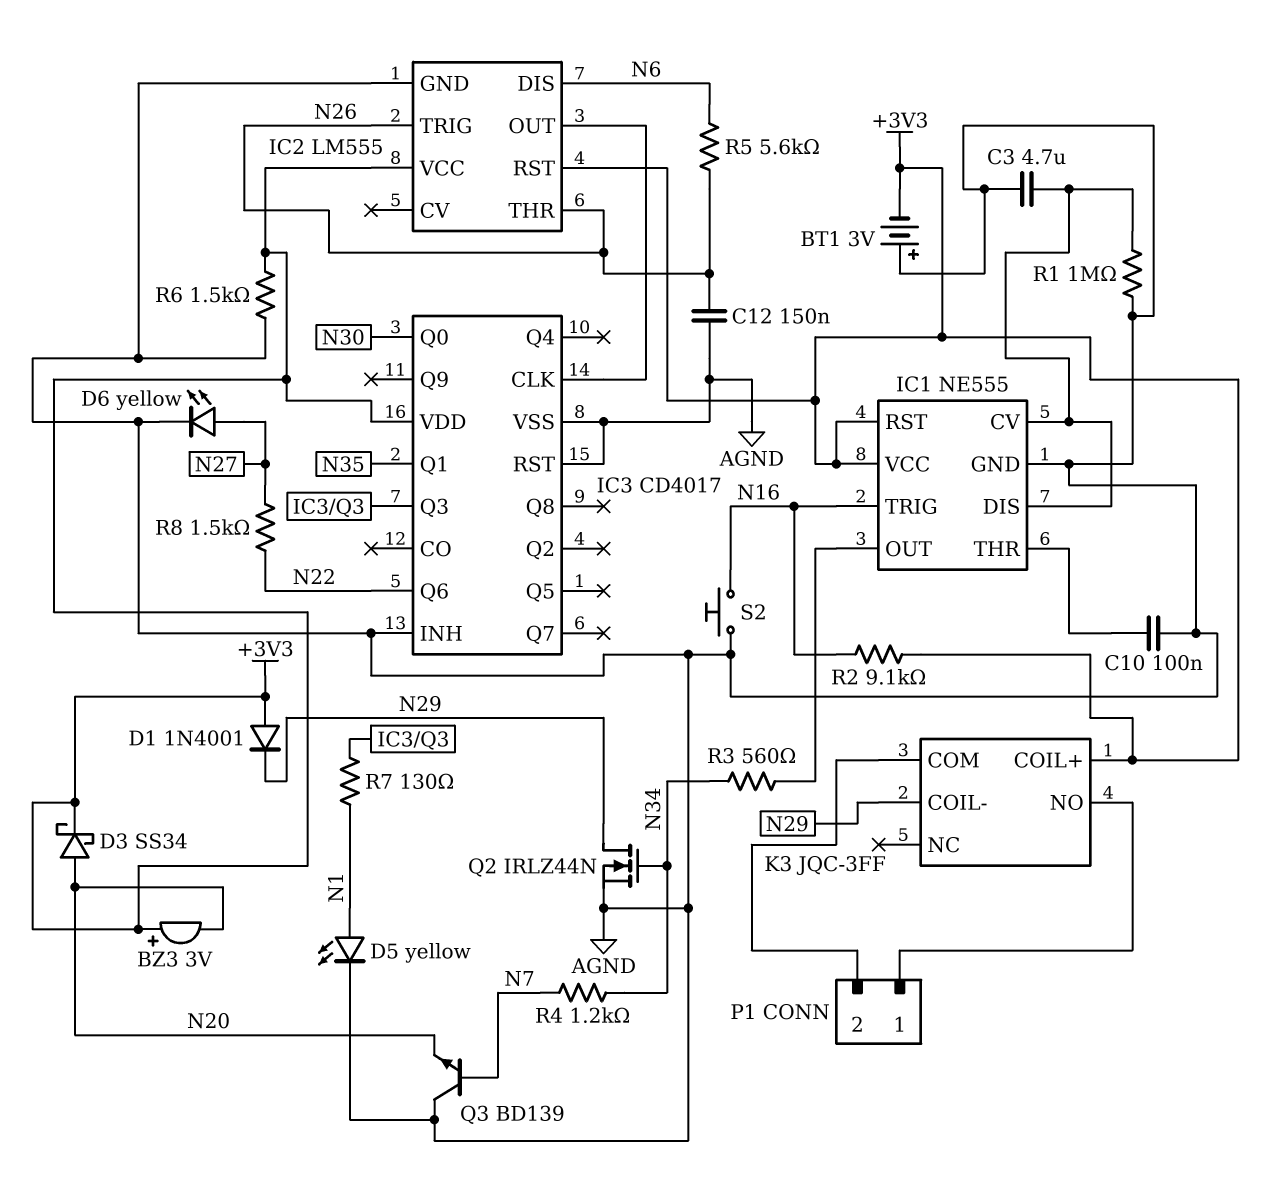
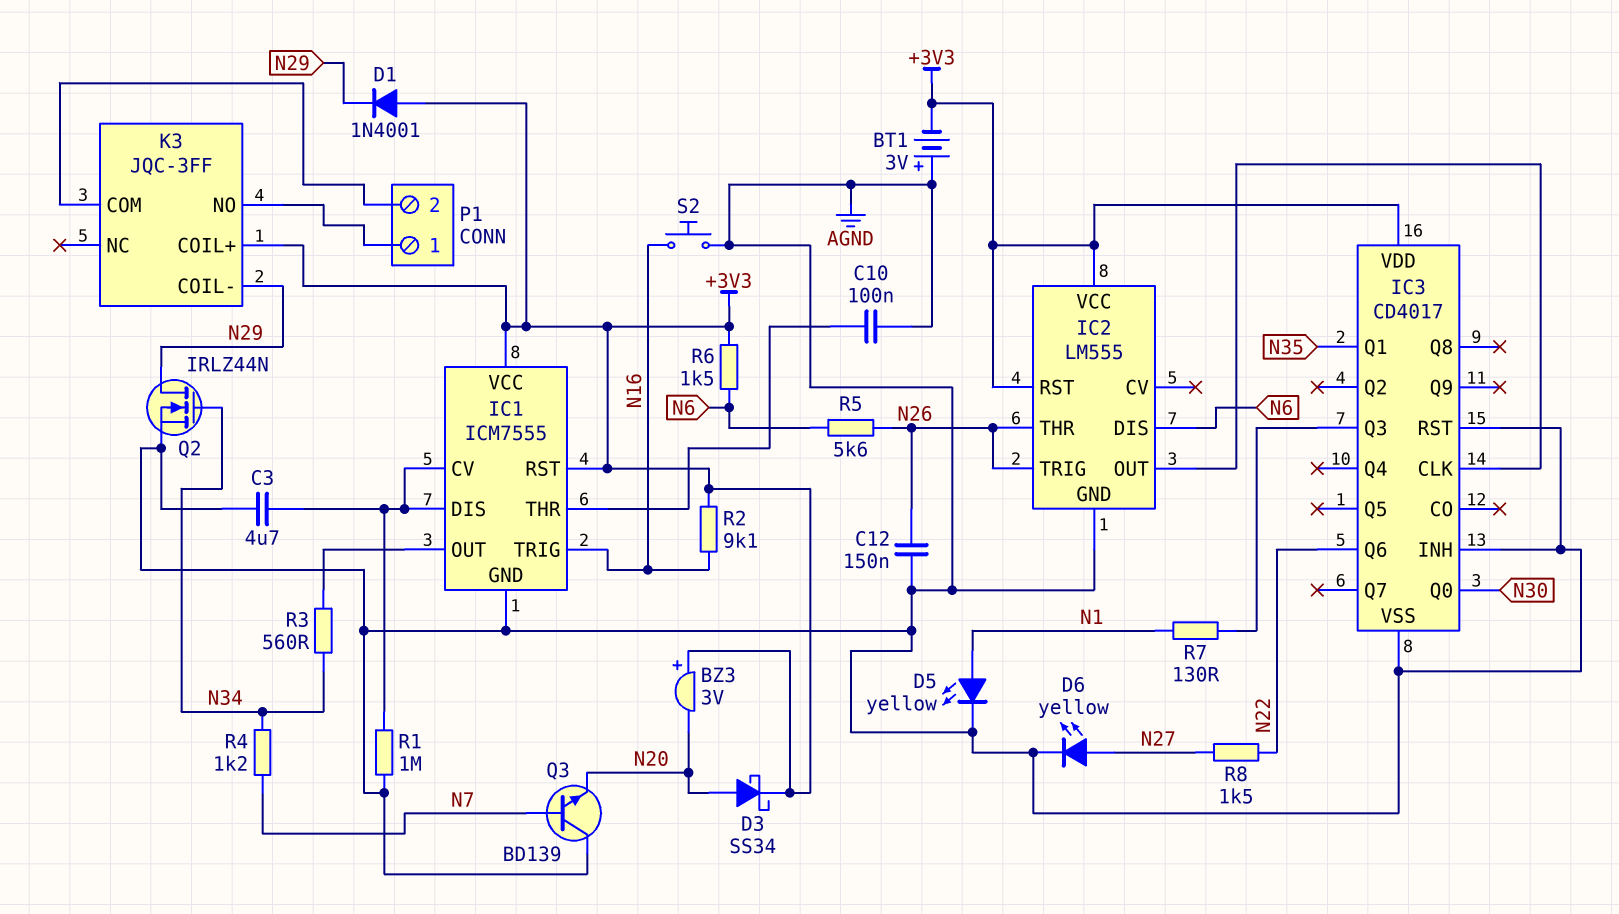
IC1: NE555 -> ICM7555
R6: 1.5k (+3V3, AGND) -> 1.5k (+3V3, N6)

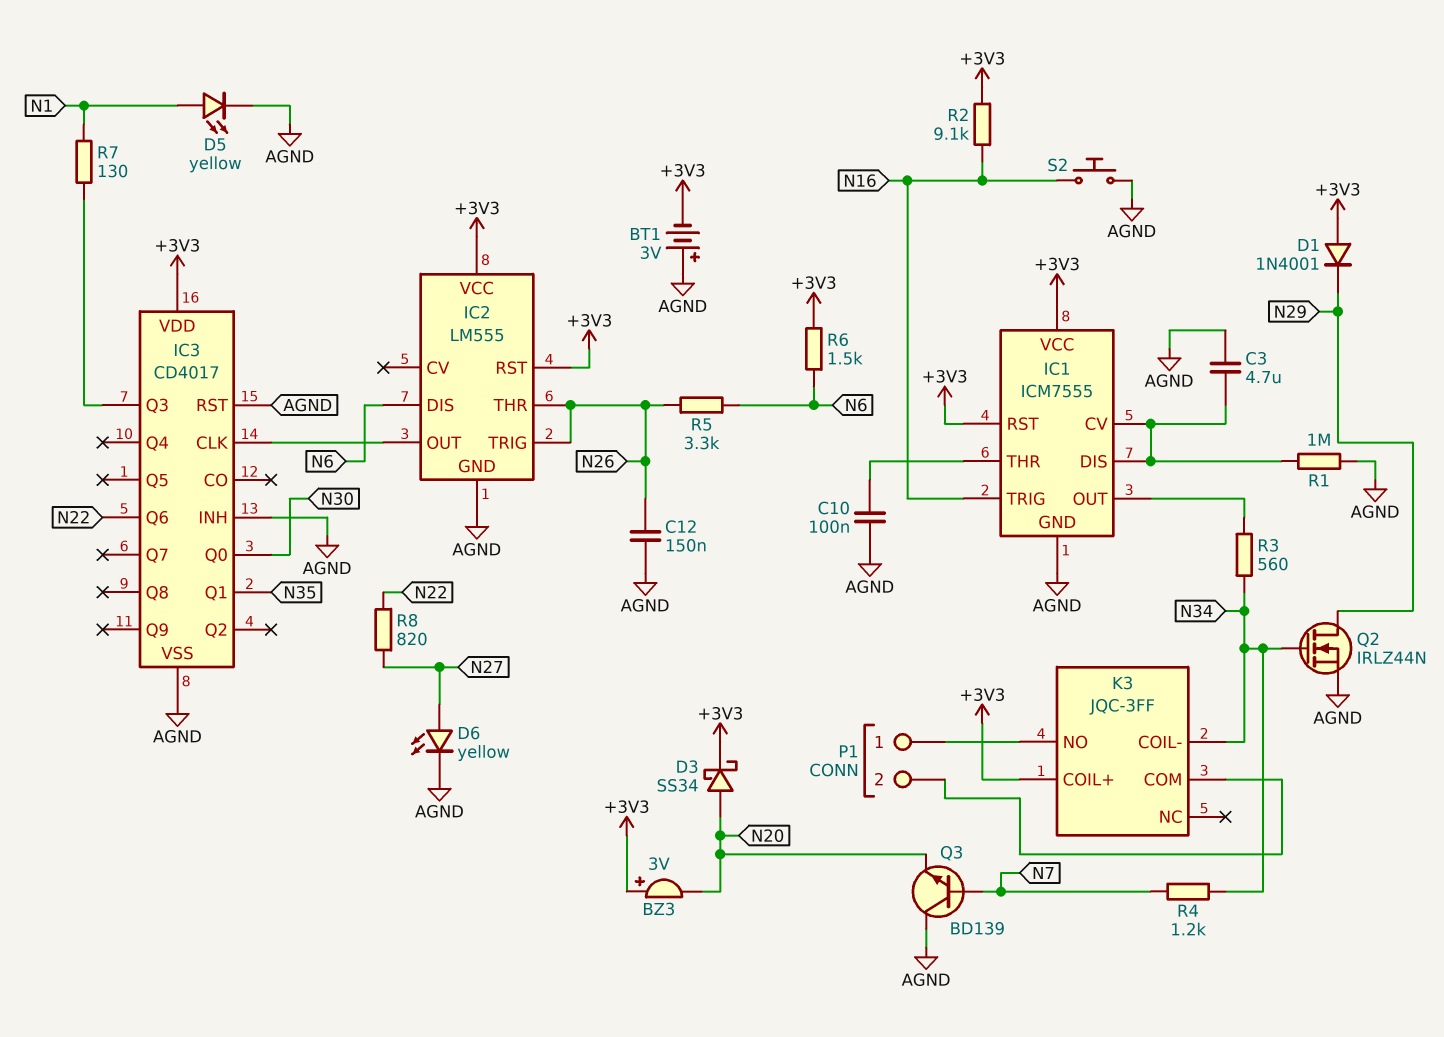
K3 pin COIL-: N29 -> N34
R5: 5.6k (N6, N26) -> 3.3k (N6, N26)
R8: 1.5k (N22, N27) -> 820 (N22, N27)

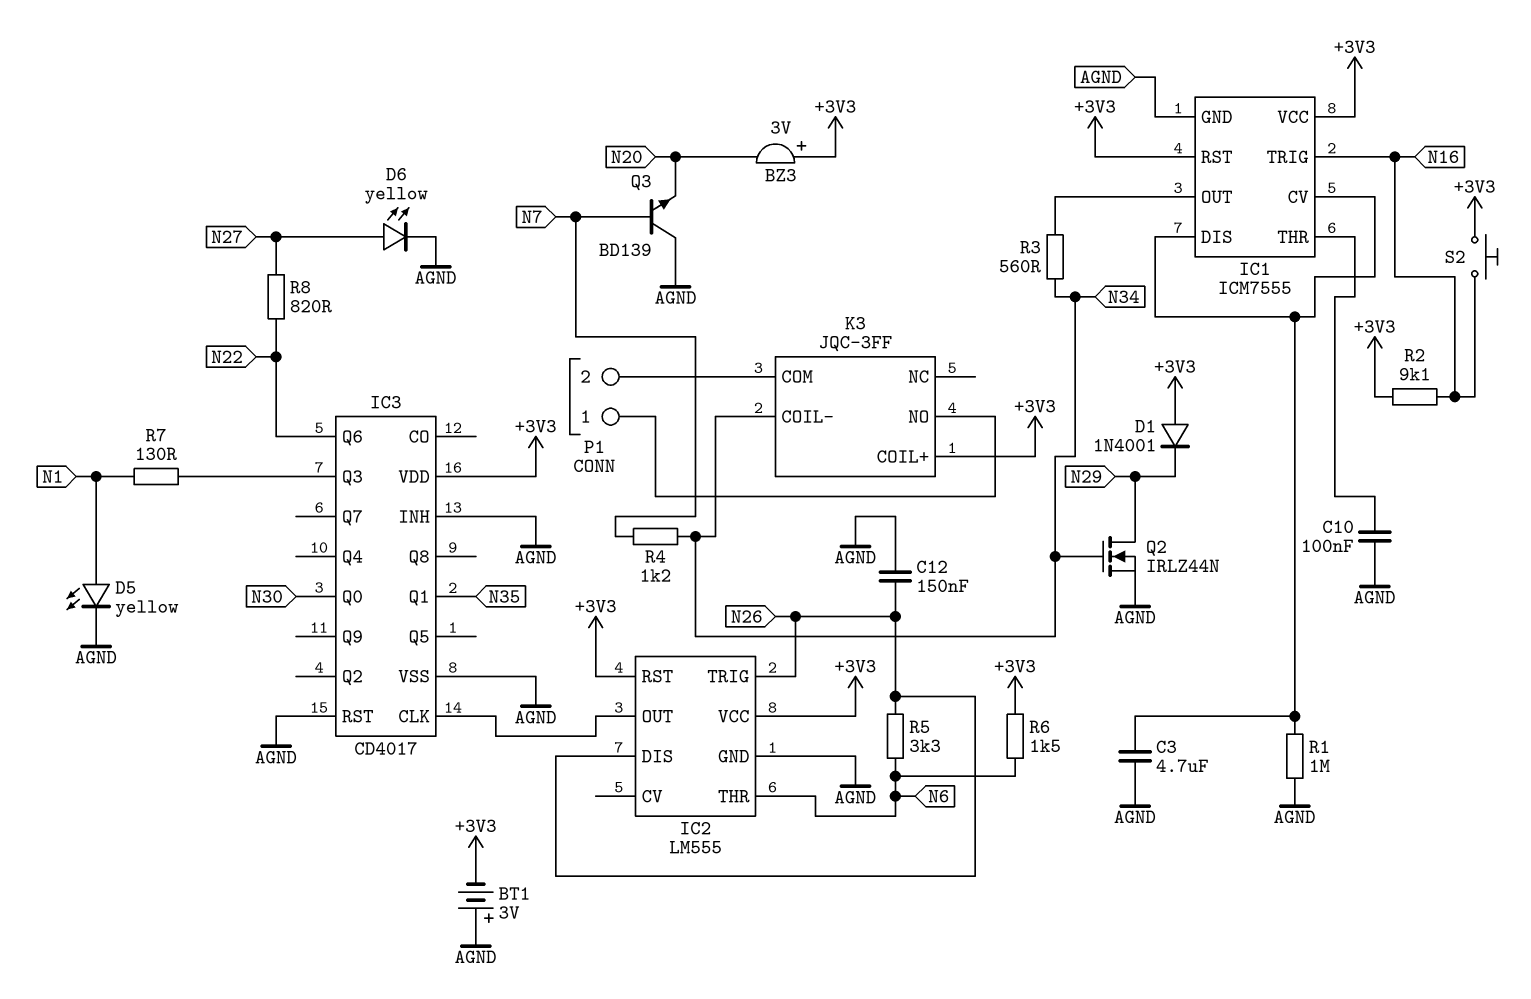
D3: schottky SS34 (A N20, K +3V3) -> none
IC2 pin DIS: N6 -> N26
IC2 pin THR: N26 -> N6
S2: button (AGND, N16) -> button (+3V3, N16)

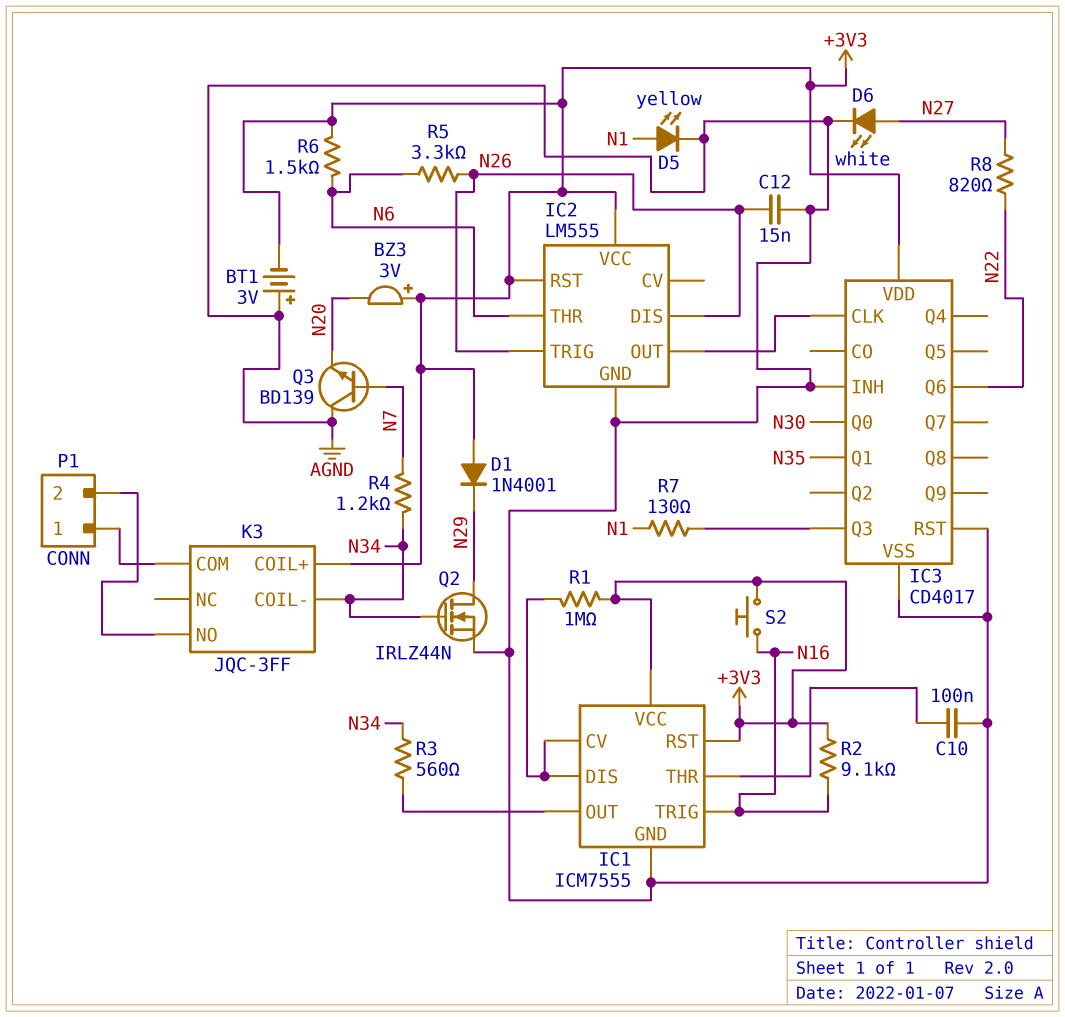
C3: 4.7uF (AGND, IC1/CV) -> none
C12: 150nF (AGND, N26) -> 15nF (AGND, N26)
D6: LED yellow (A N27, K AGND) -> LED white (A N27, K AGND)
P1 pin 1: K3/NO -> K3/COM
P1 pin 2: K3/COM -> K3/NO
R1: 1M (AGND, IC1/CV) -> 1M (+3V3, IC1/CV)

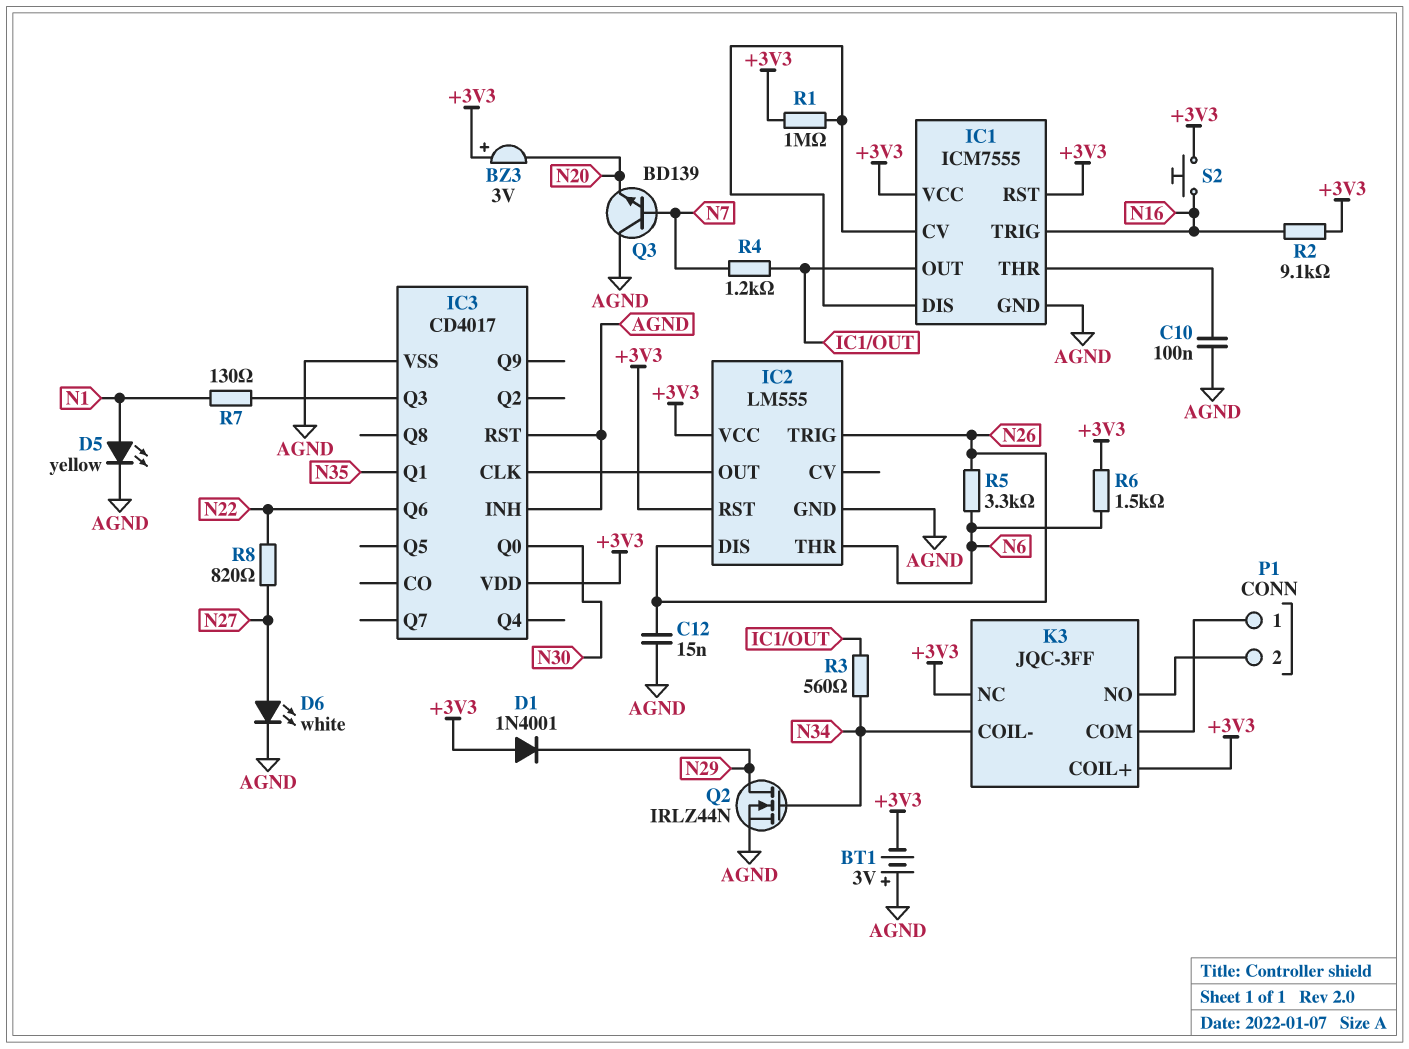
K3 pin NC: none -> +3V3
R4: 1.2k (N7, N34) -> 1.2k (IC1/OUT, N7)

